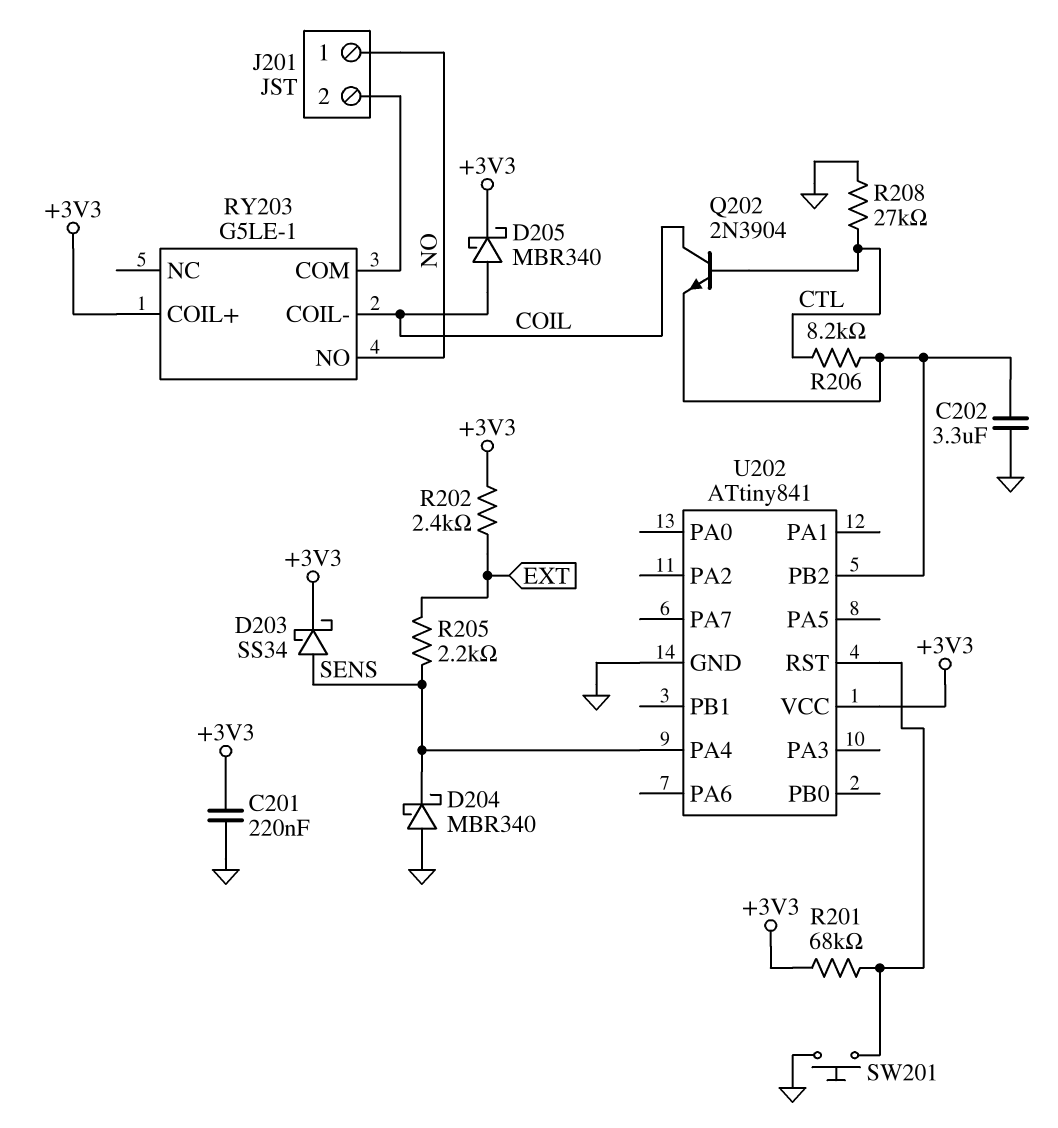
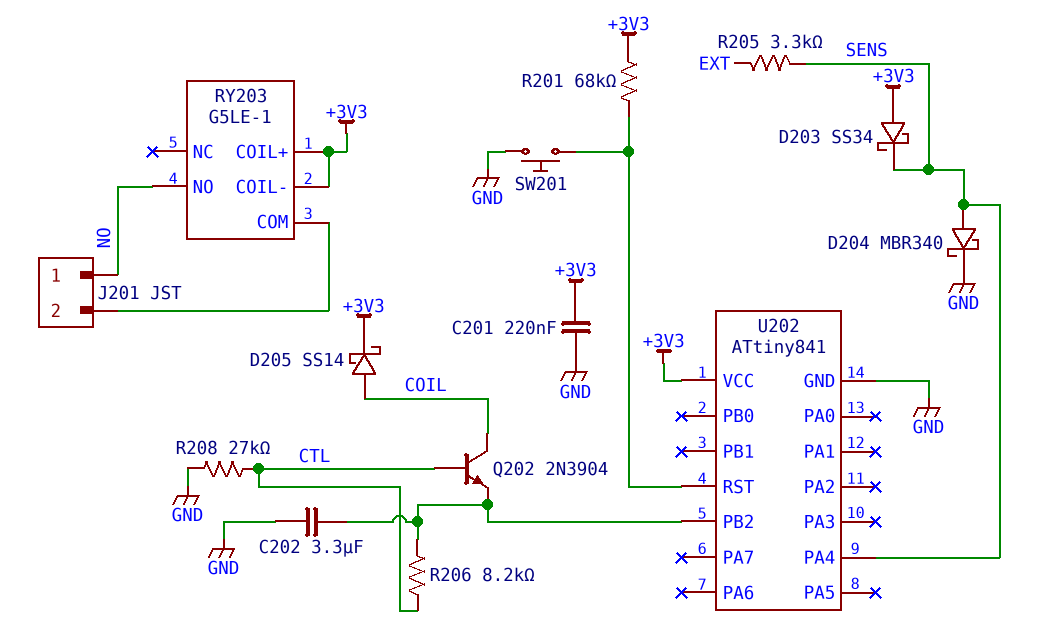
D203: schottky SS34 (A SENS, K +3V3) -> schottky SS34 (A +3V3, K SENS)
D204: schottky MBR340 (A GND, K SENS) -> schottky MBR340 (A SENS, K GND)
D205: schottky MBR340 (A COIL, K +3V3) -> schottky SS14 (A COIL, K +3V3)
R202: 2.4k (+3V3, EXT) -> none
R205: 2.2k (EXT, SENS) -> 3.3k (EXT, SENS)
RY203 pin COIL-: COIL -> +3V3

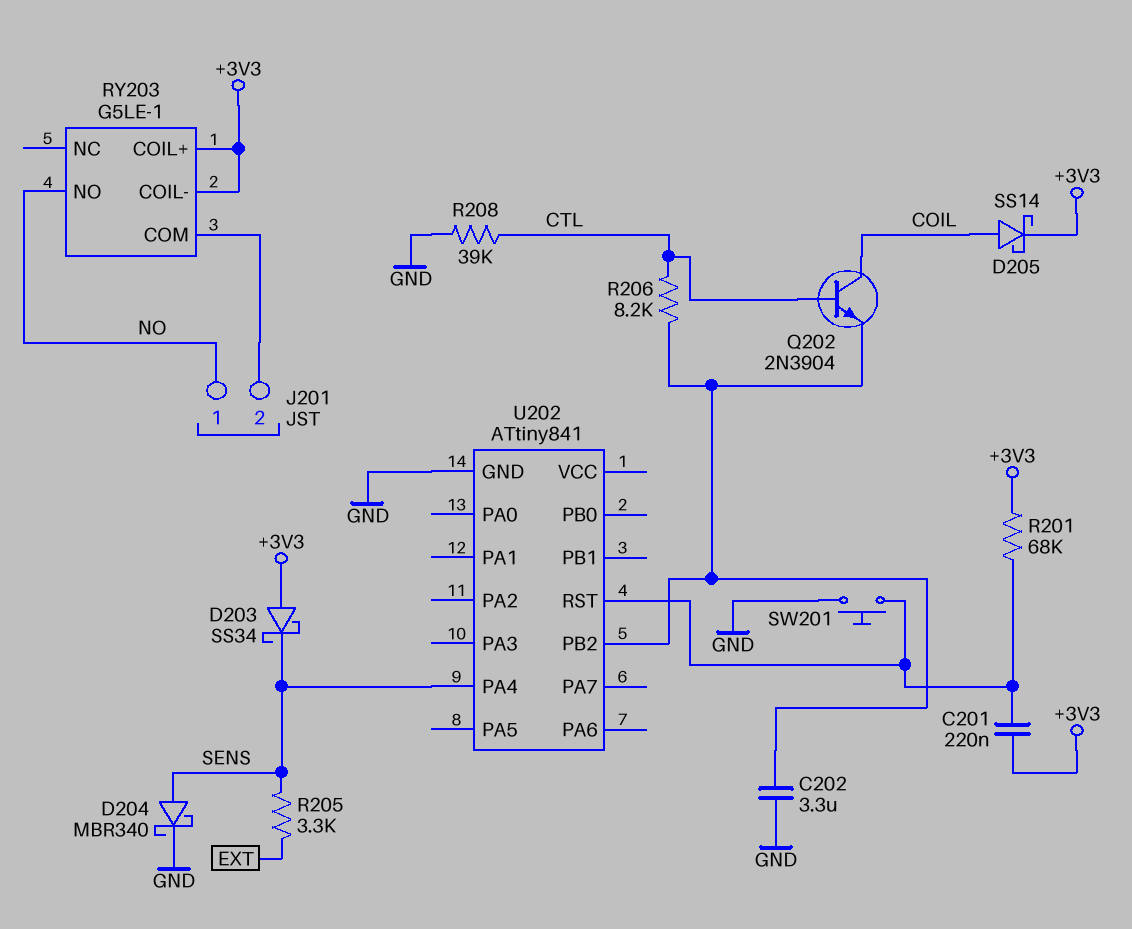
C201: 220nF (+3V3, GND) -> 220nF (+3V3, U202/RST)
R208: 27k (CTL, GND) -> 39k (CTL, GND)
U202 pin VCC: +3V3 -> none

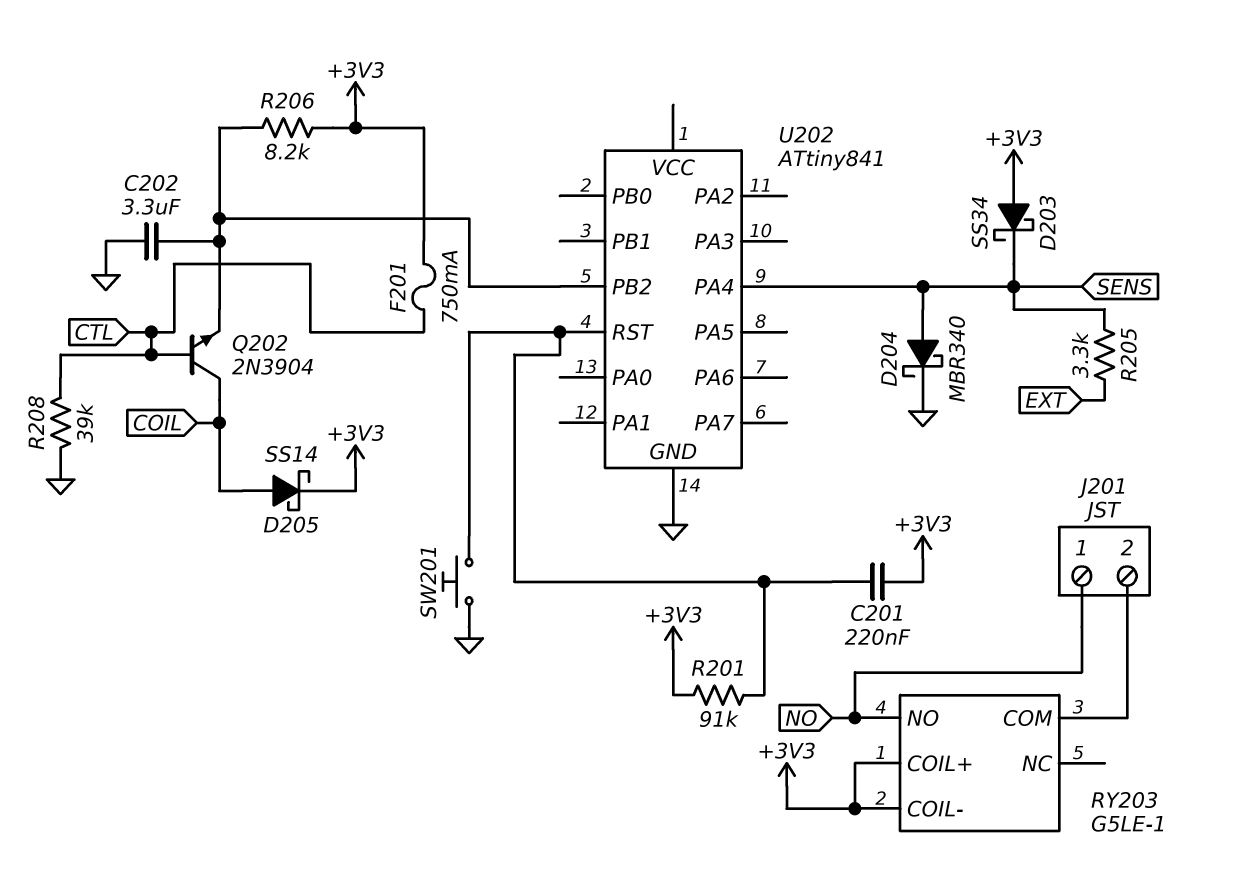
F201: none -> 750mA (+3V3, CTL)
R201: 68k (+3V3, U202/RST) -> 91k (+3V3, U202/RST)
R206: 8.2k (CTL, U202/PB2) -> 8.2k (+3V3, U202/PB2)

